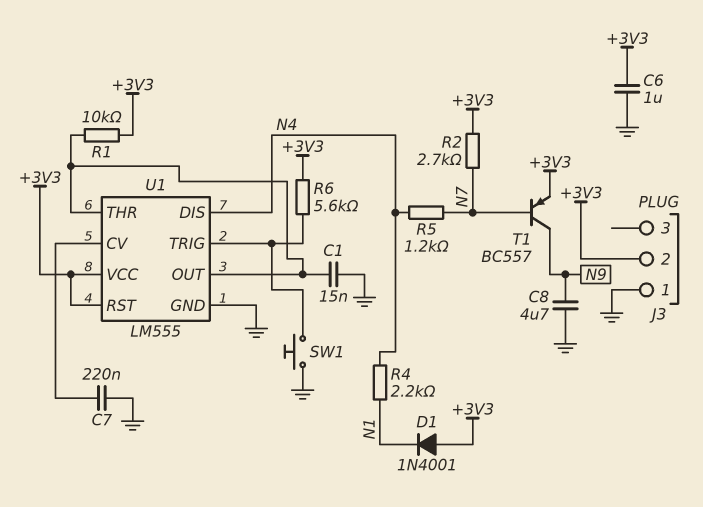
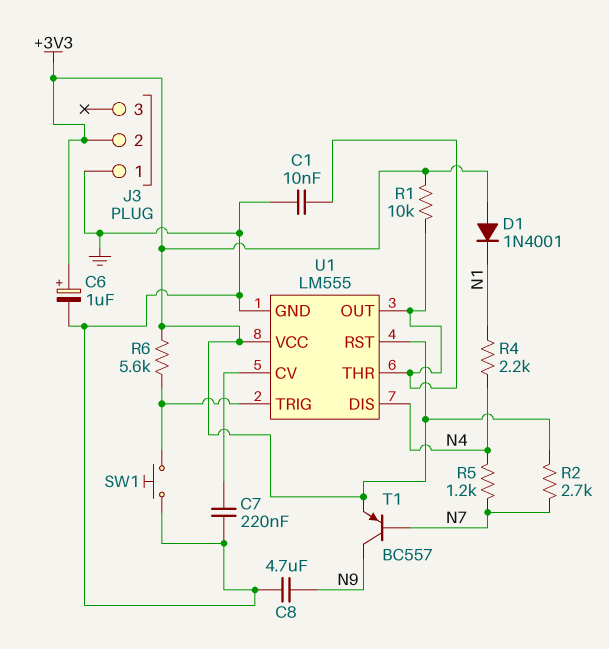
C1: 15nF (GND, U1/OUT) -> 10nF (GND, U1/OUT)
C6: 1uF (+3V3, GND) -> 1uF (plus +3V3, minus GND)

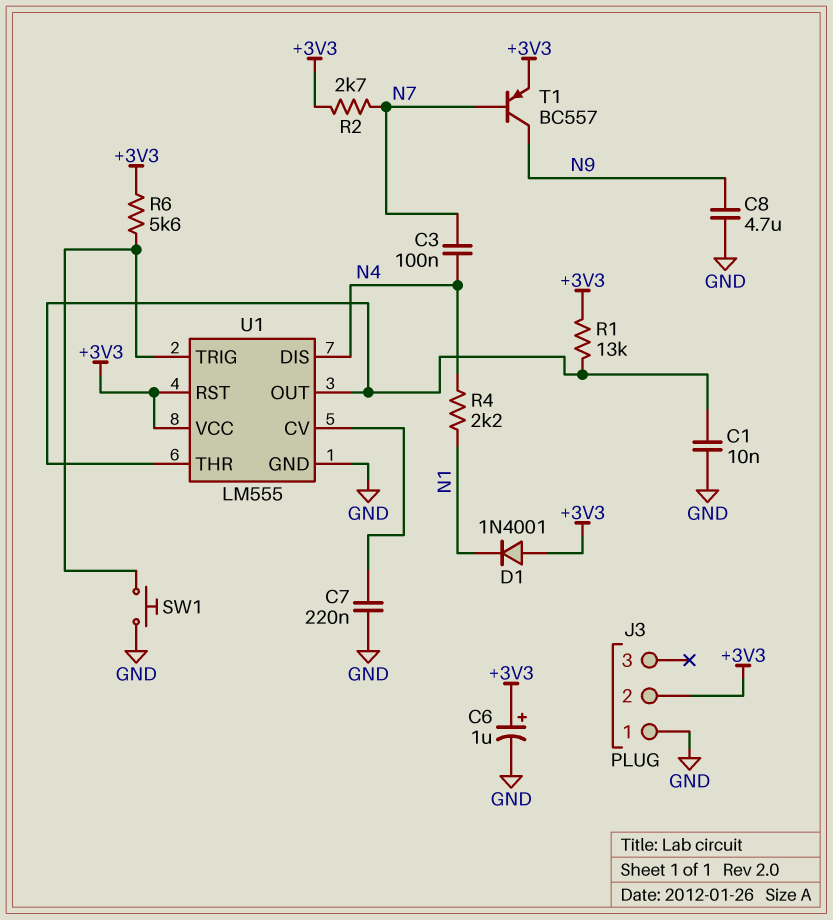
C3: none -> 100nF (N4, N7)
R1: 10k (+3V3, U1/OUT) -> 13k (+3V3, U1/OUT)
R5: 1.2k (N4, N7) -> none

